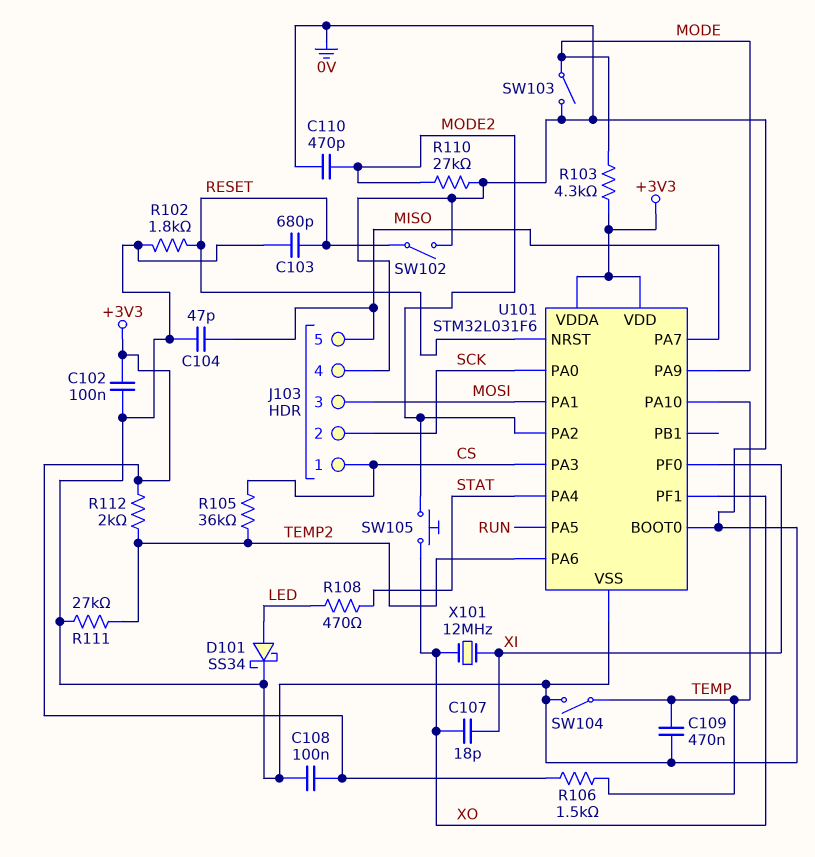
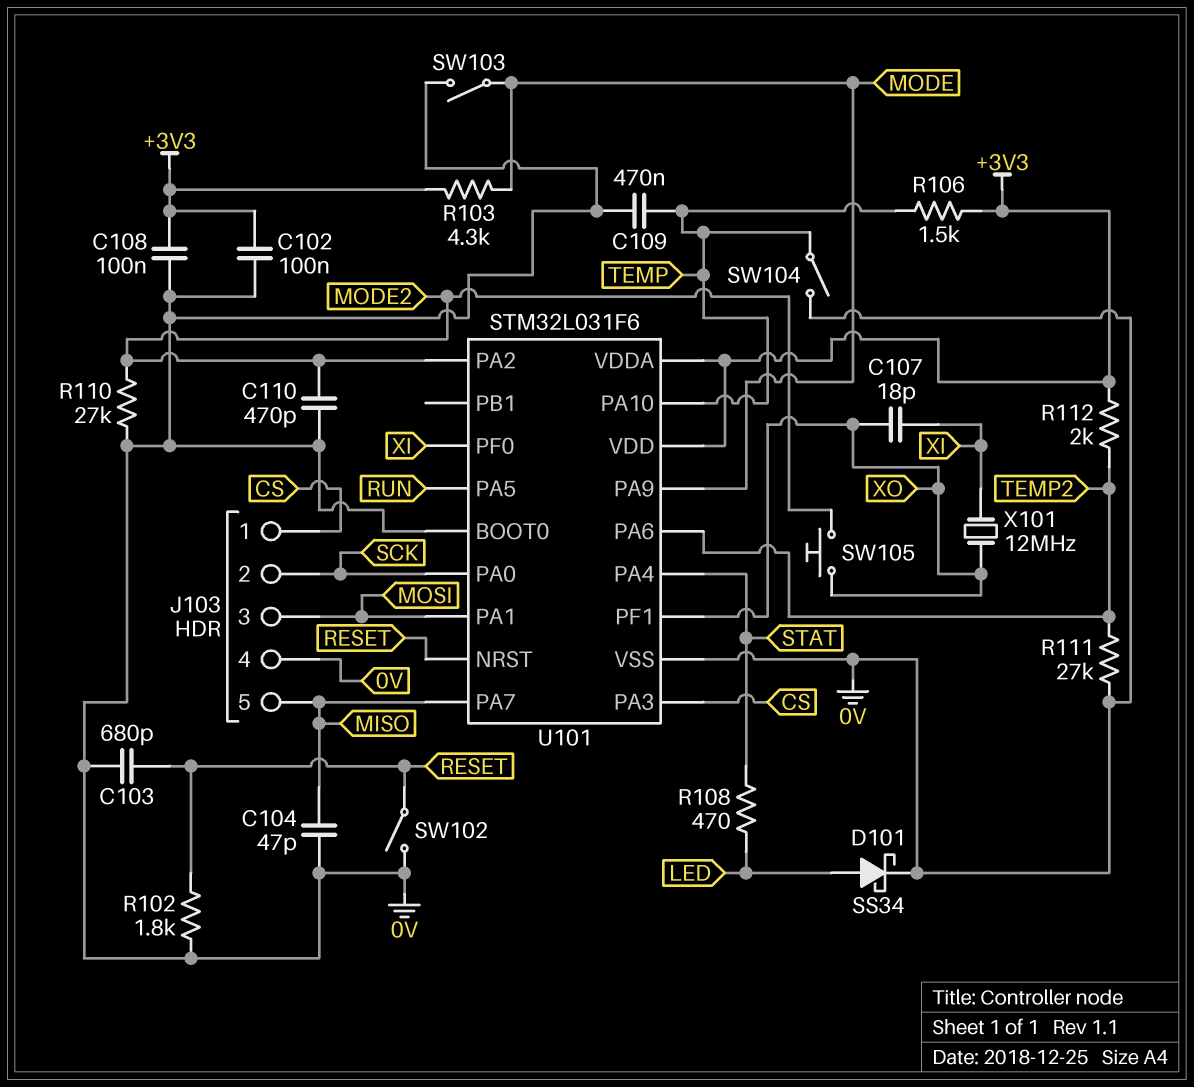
R105: 36k (CS, TEMP2) -> none

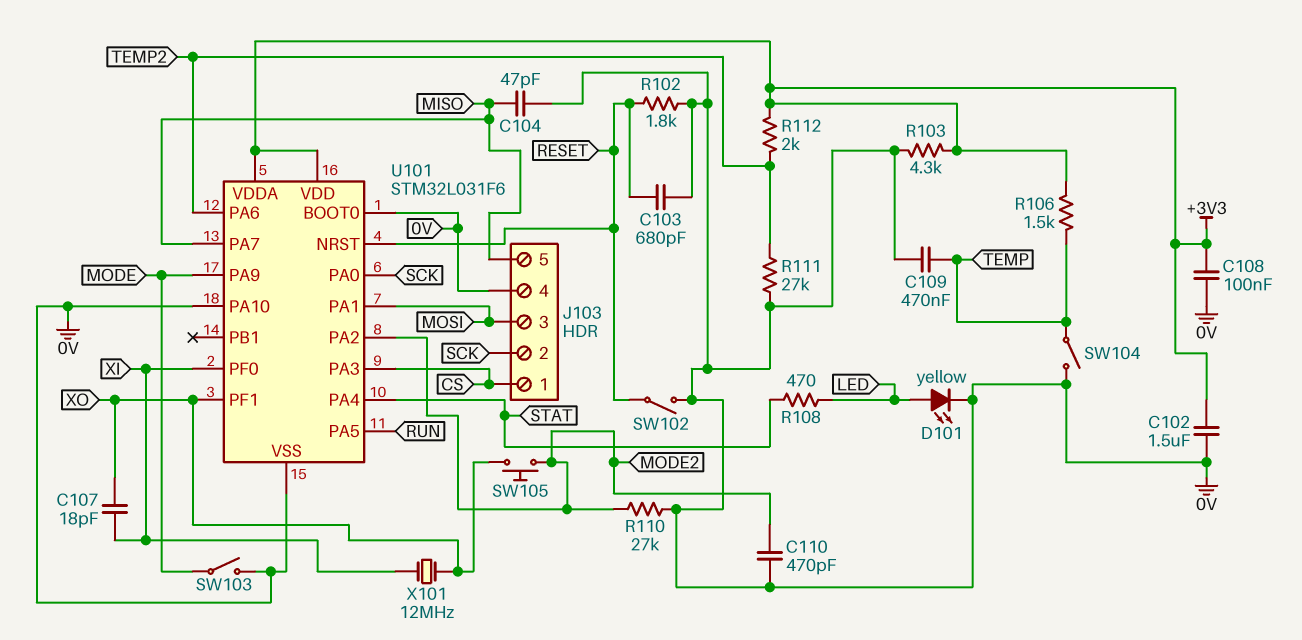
C102: 100nF (+3V3, 0V) -> 1.5uF (+3V3, 0V)
D101: schottky SS34 (A LED, K 0V) -> LED yellow (A LED, K 0V)
R103: 4.3k (+3V3, MODE) -> 4.3k (+3V3, 0V)
U101 pin PA10: TEMP -> 0V

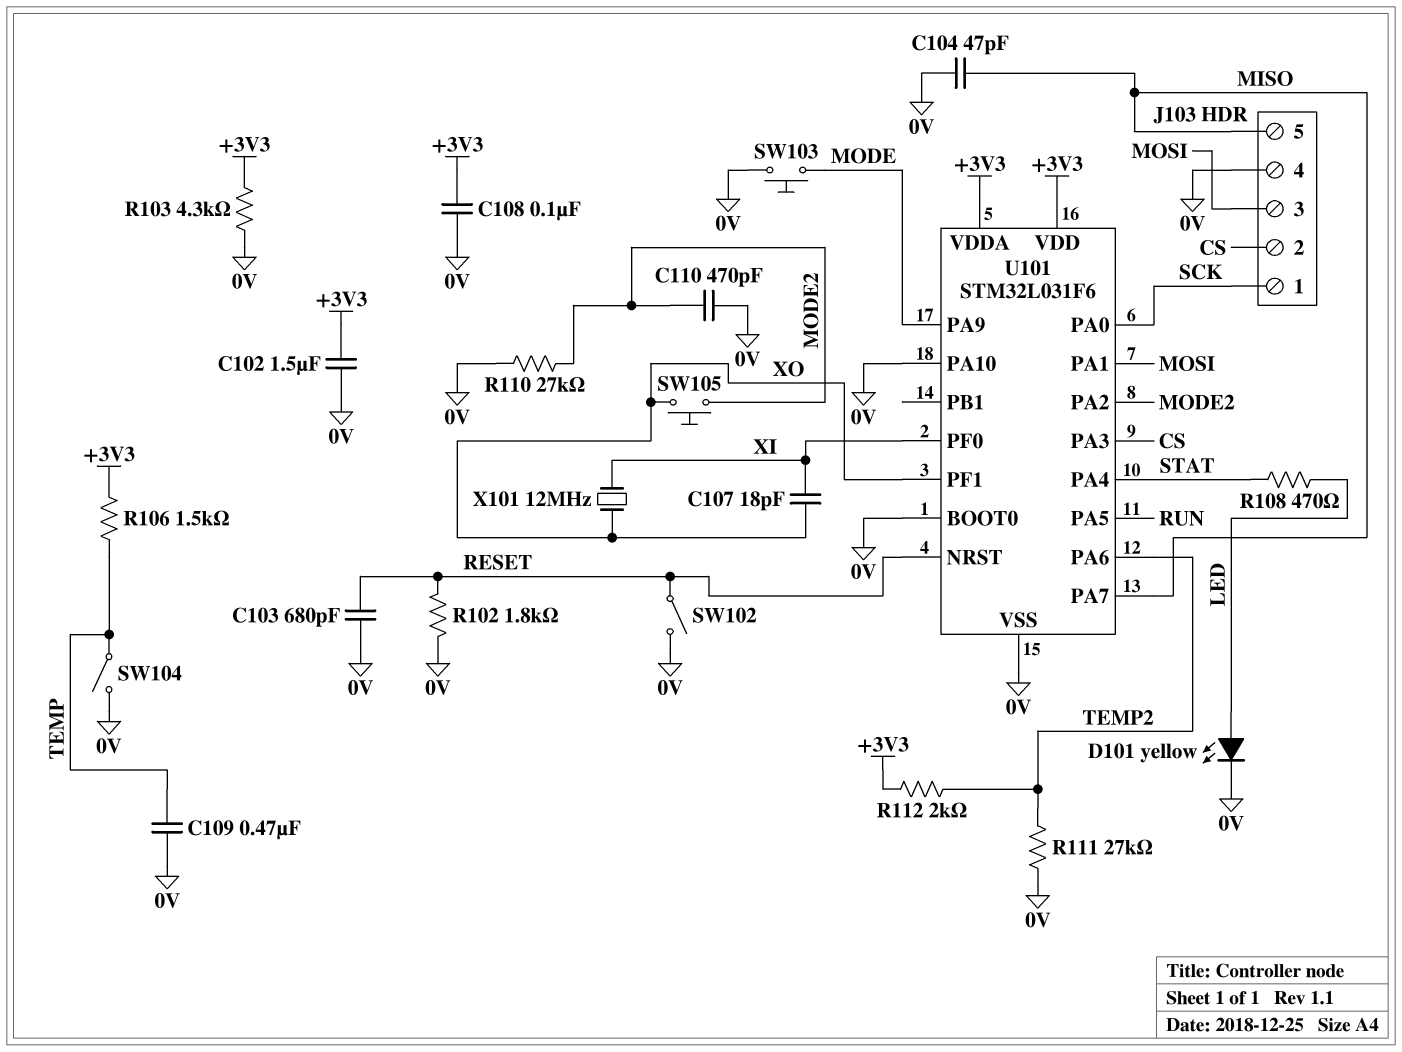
J103 pin 1: CS -> SCK
J103 pin 2: SCK -> CS
SW103: switch (0V, MODE) -> button (0V, MODE)

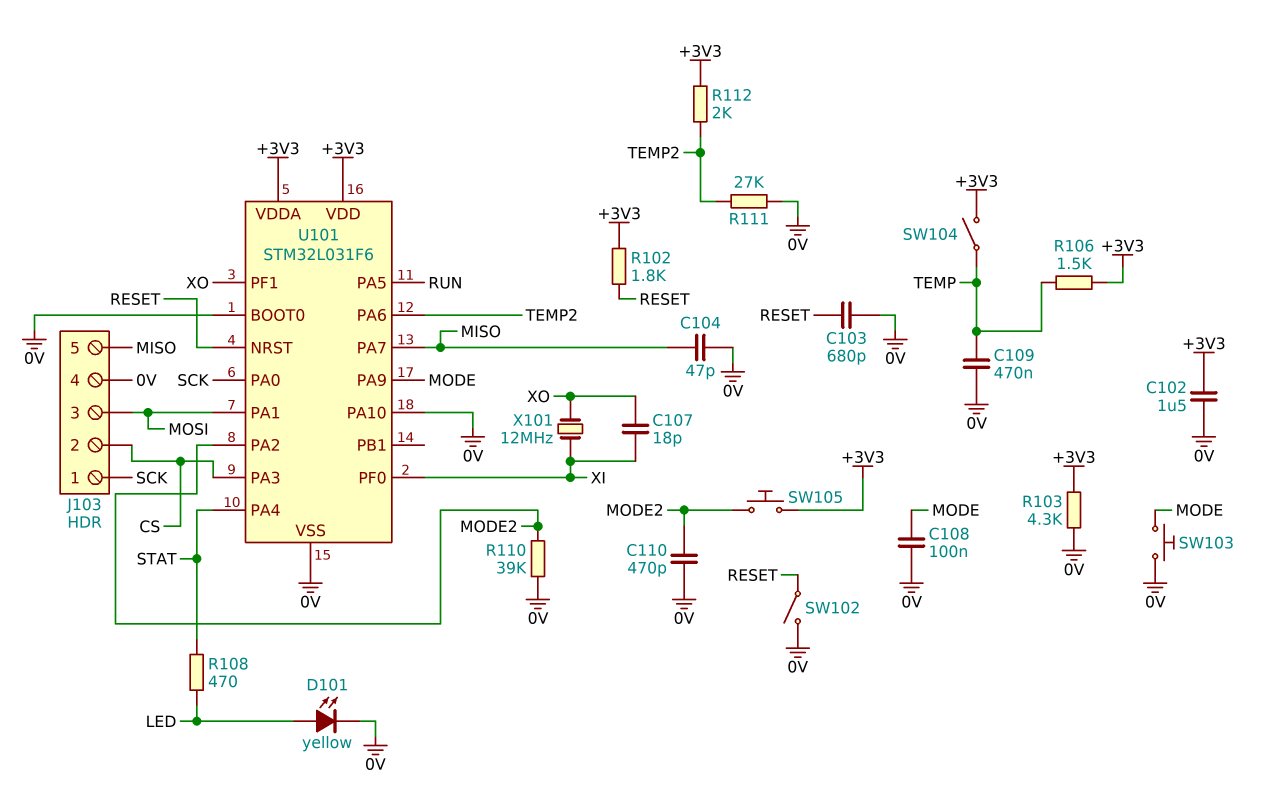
C108: 100nF (+3V3, 0V) -> 100nF (0V, MODE)
R102: 1.8k (0V, RESET) -> 1.8k (+3V3, RESET)
R110: 27k (0V, MODE2) -> 39k (0V, MODE2)
SW104: switch (0V, TEMP) -> switch (+3V3, TEMP)
SW105: button (MODE2, XO) -> button (+3V3, MODE2)

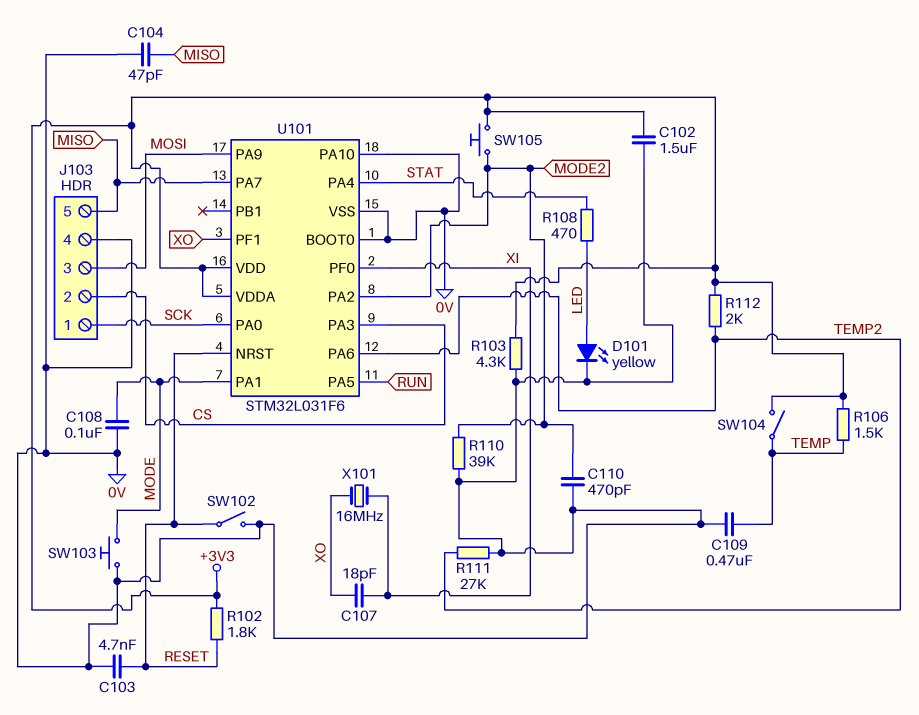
C103: 680pF (0V, RESET) -> 4.7nF (0V, RESET)
U101 pin PA1: MOSI -> MODE
U101 pin PA9: MODE -> MOSI
X101: 12MHz (XI, XO) -> 16MHz (XI, XO)

